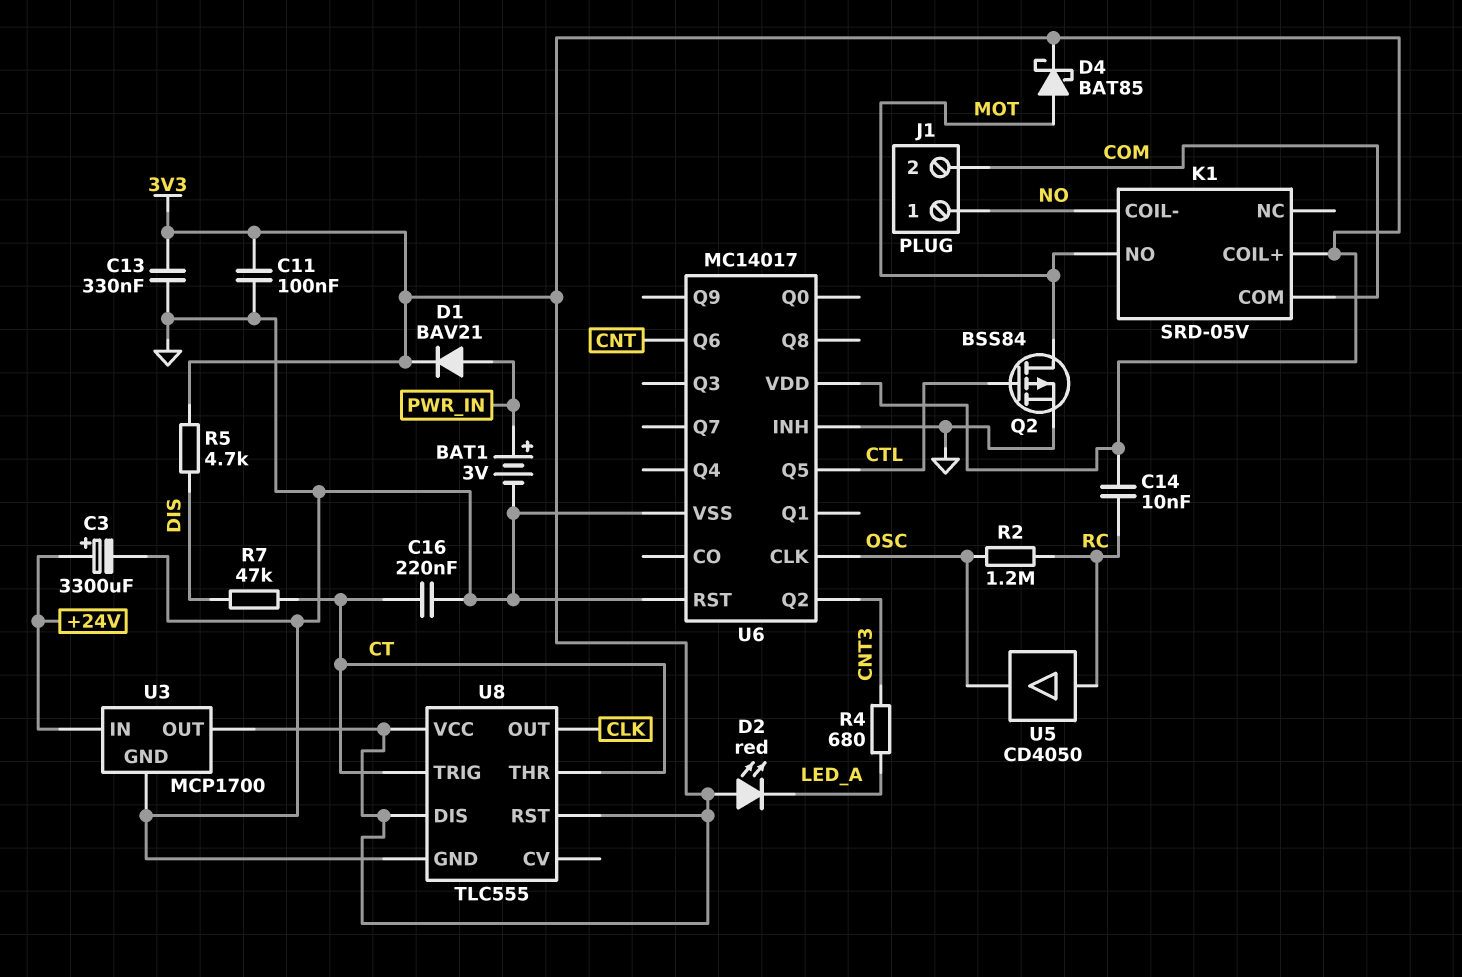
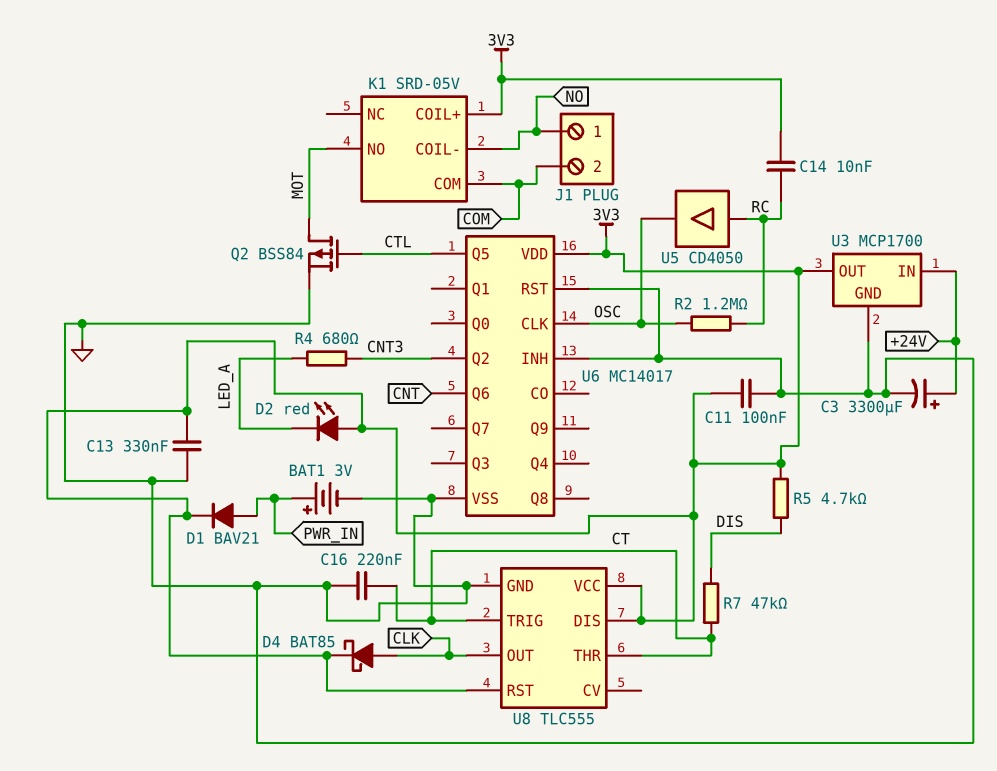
D4: schottky BAT85 (A MOT, K 3V3) -> schottky BAT85 (A CLK, K 3V3)

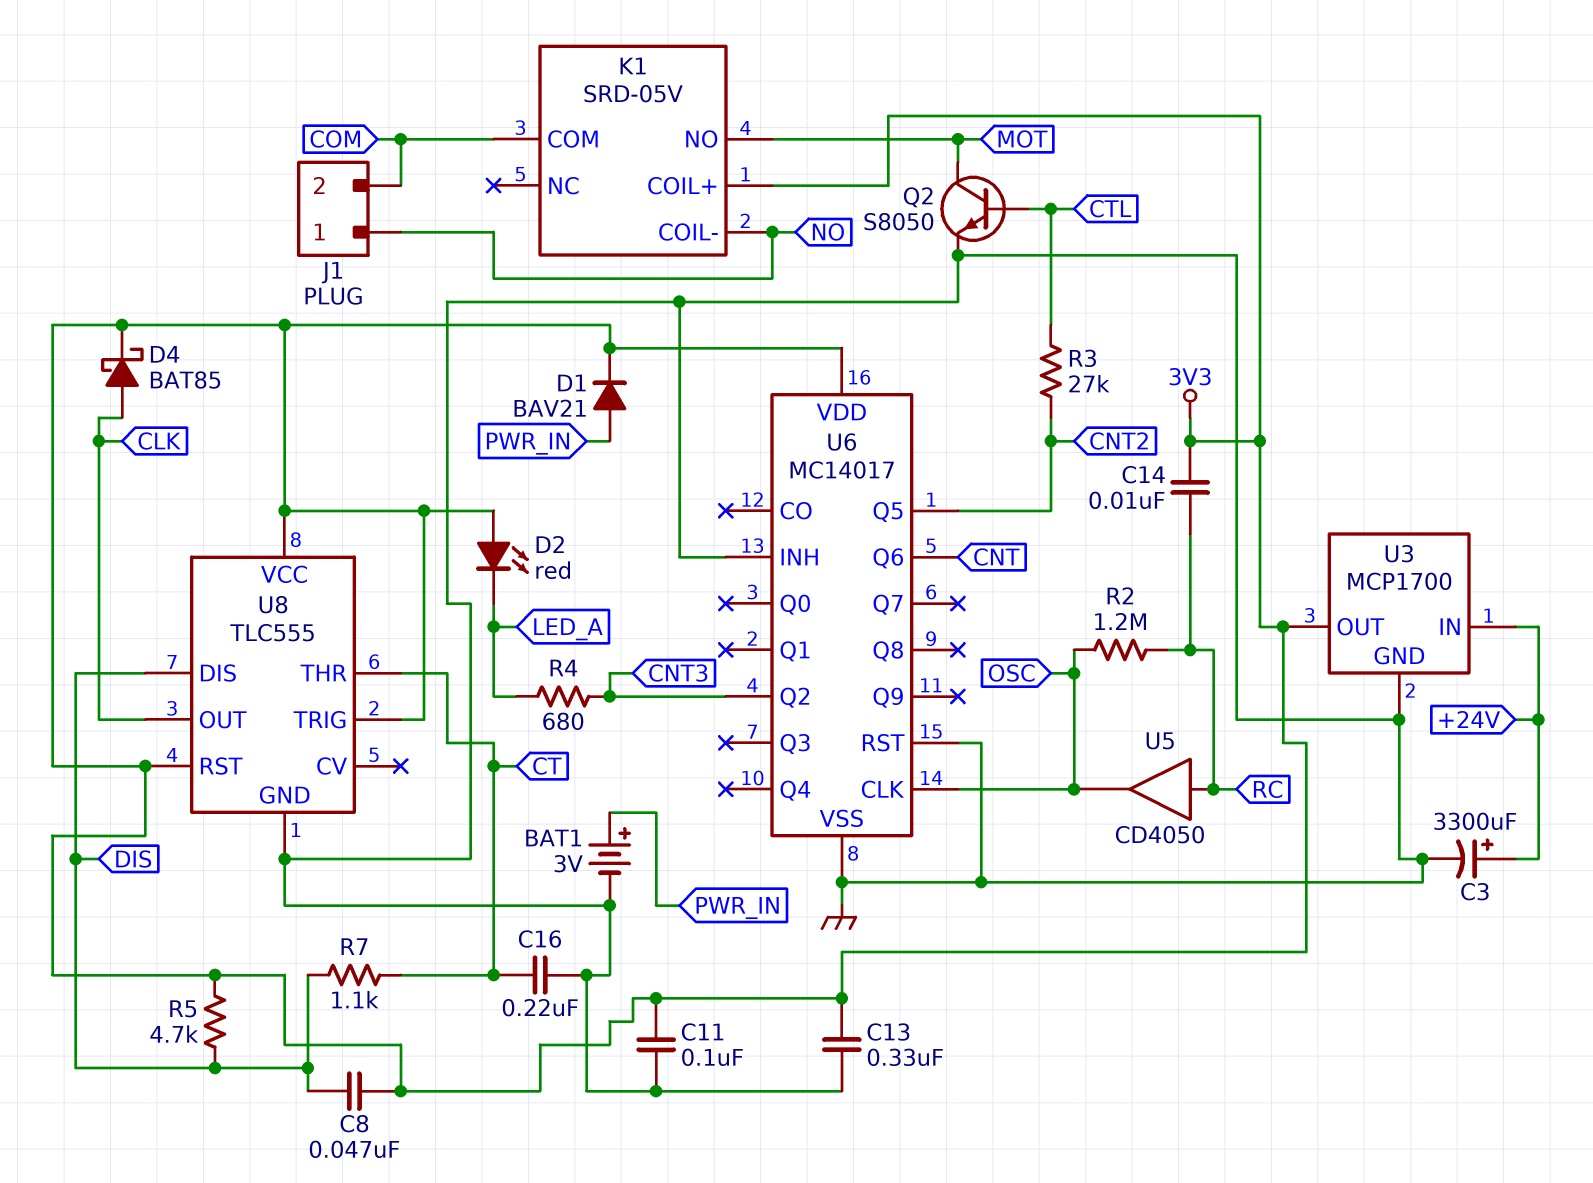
C8: none -> 47nF (3V3, DIS)
Q2: PMOS BSS84 (G CTL, D MOT, S GND) -> NPN S8050 (B CTL, C MOT, E GND)
R3: none -> 27k (CNT2, CTL)
R7: 47k (CT, DIS) -> 1.1k (CT, DIS)
U6 pin Q5: CTL -> CNT2
U8 pin DIS: 3V3 -> DIS
U8 pin TRIG: CT -> 3V3

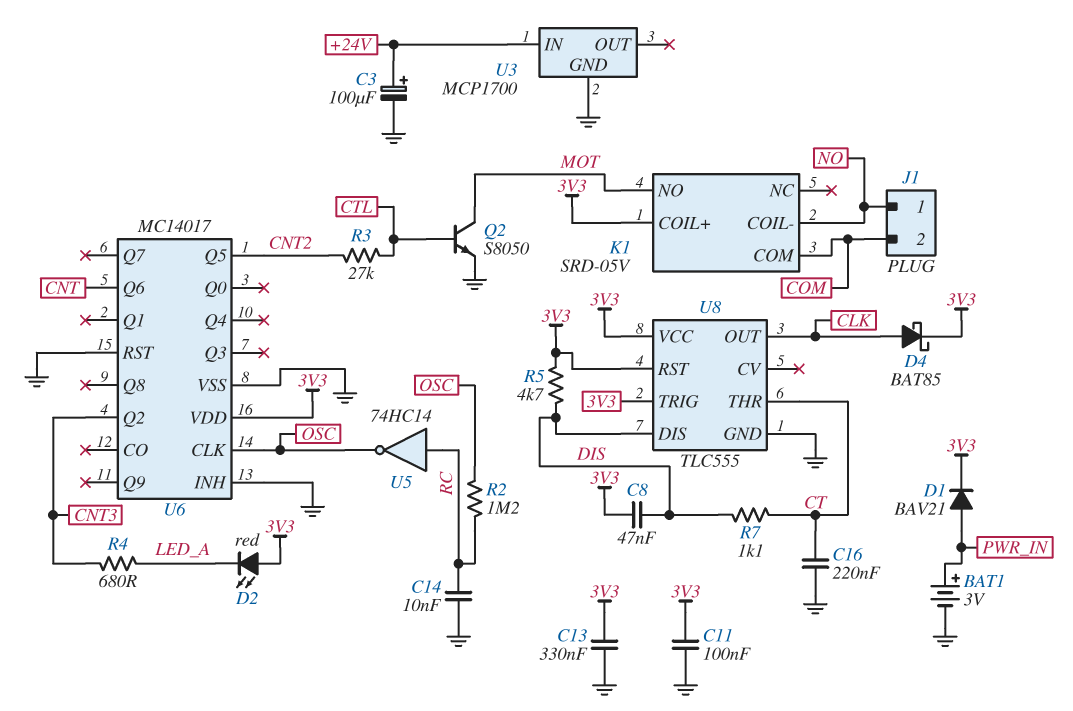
C3: 3300uF (plus +24V, minus GND) -> 100uF (plus +24V, minus GND)
C14: 10nF (3V3, RC) -> 10nF (GND, RC)
U3 pin OUT: 3V3 -> none
U5: buffer CD4050 (in RC, out OSC) -> NOT 74HC14 (in RC, out OSC)

